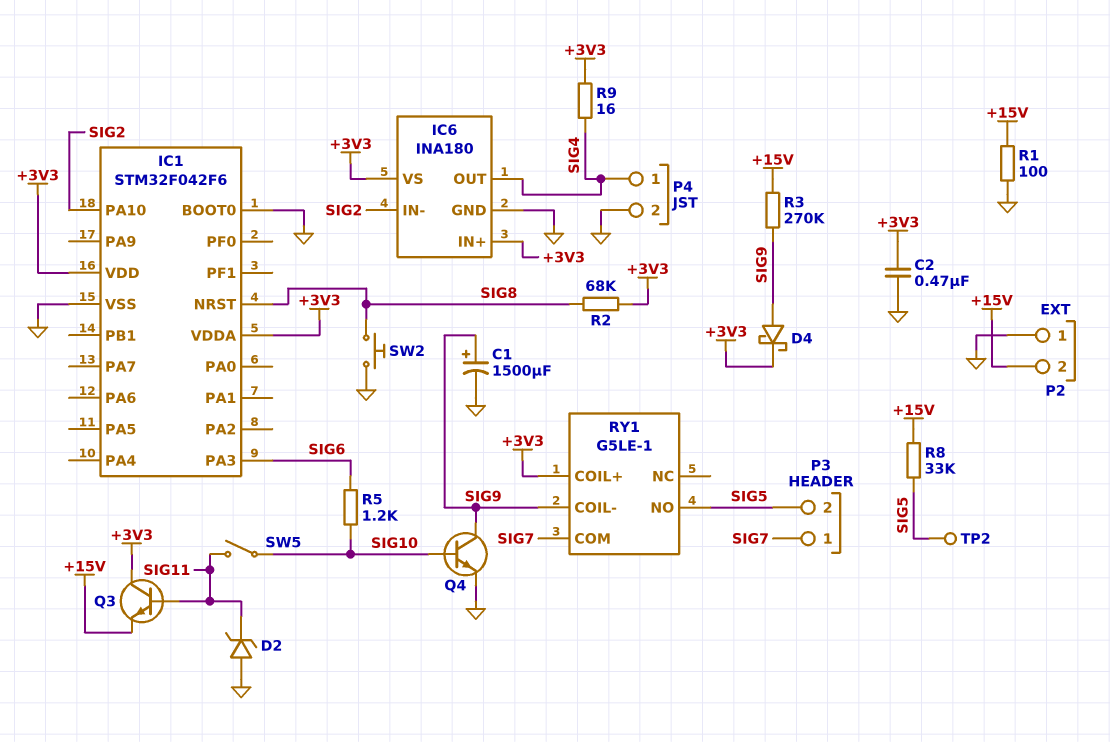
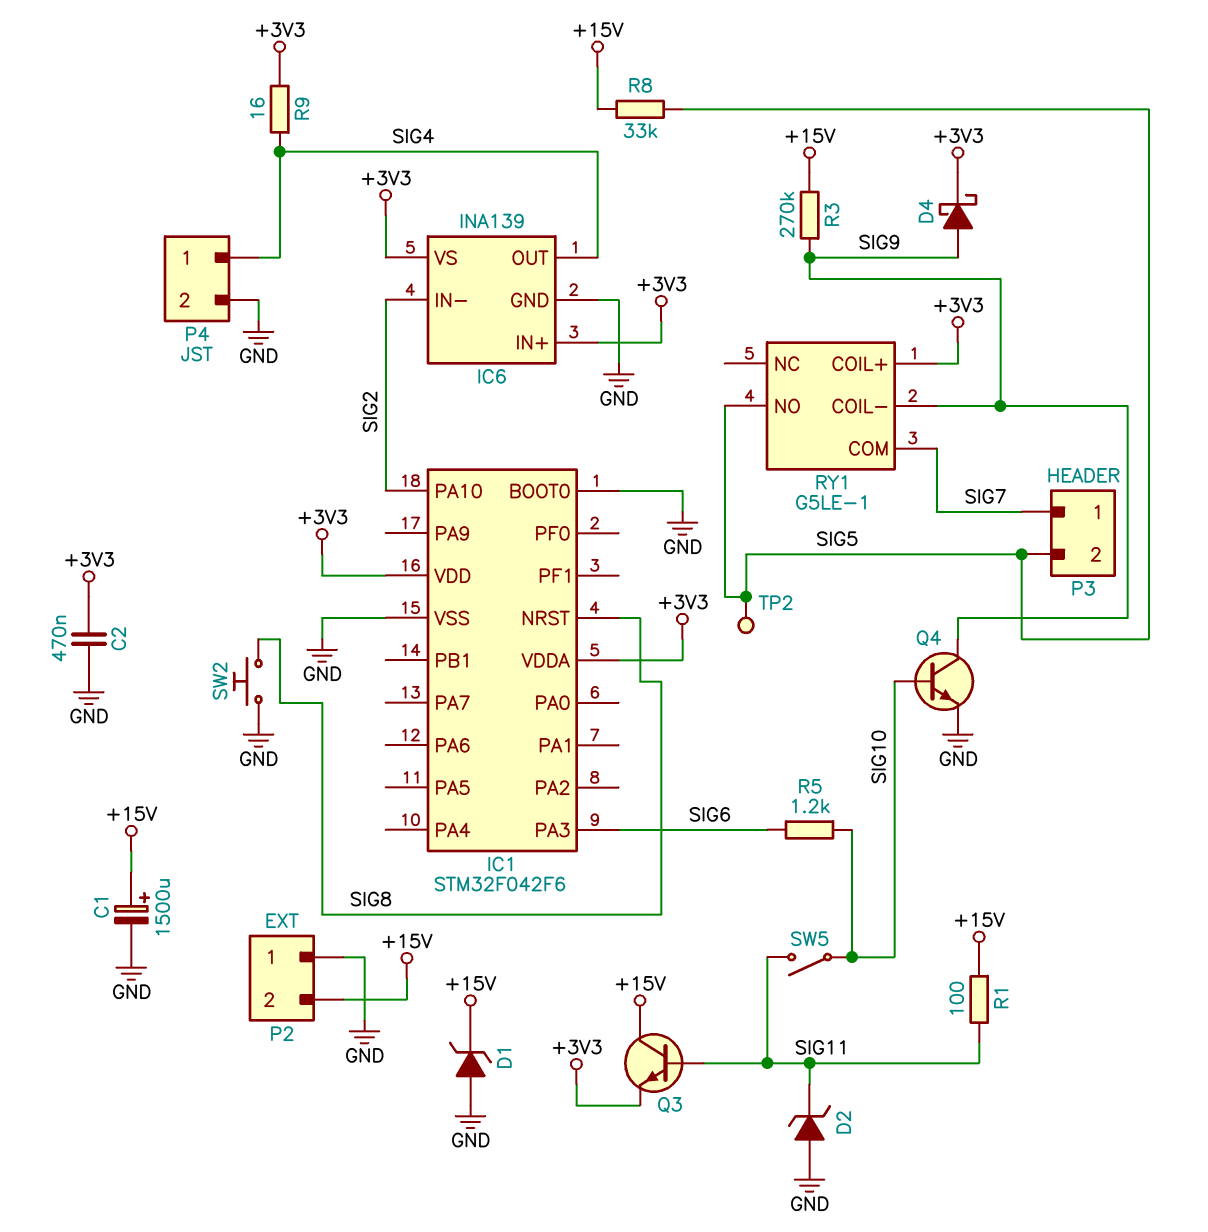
C1: 1500uF (plus SIG9, minus GND) -> 1500uF (plus +15V, minus GND)
D1: none -> zener (A GND, K +15V)
IC6: INA180 -> INA139
Q3: NPN (B SIG11, C +3V3, E +15V) -> NPN (B SIG11, C +15V, E +3V3)
R1: 100 (+15V, GND) -> 100 (+15V, SIG11)
R2: 68k (+3V3, SIG8) -> none

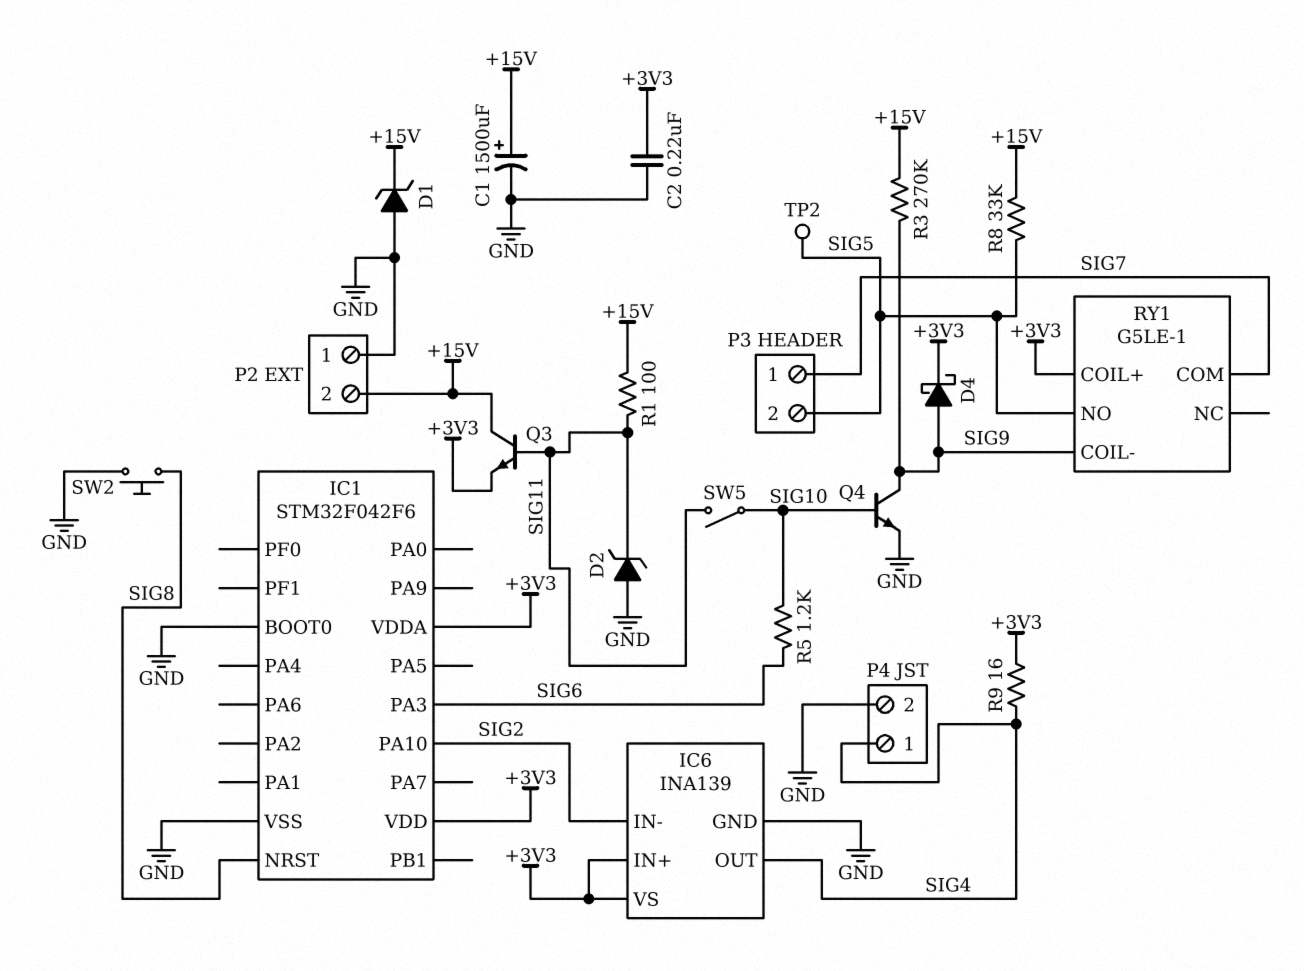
C2: 470nF (+3V3, GND) -> 220nF (+3V3, GND)

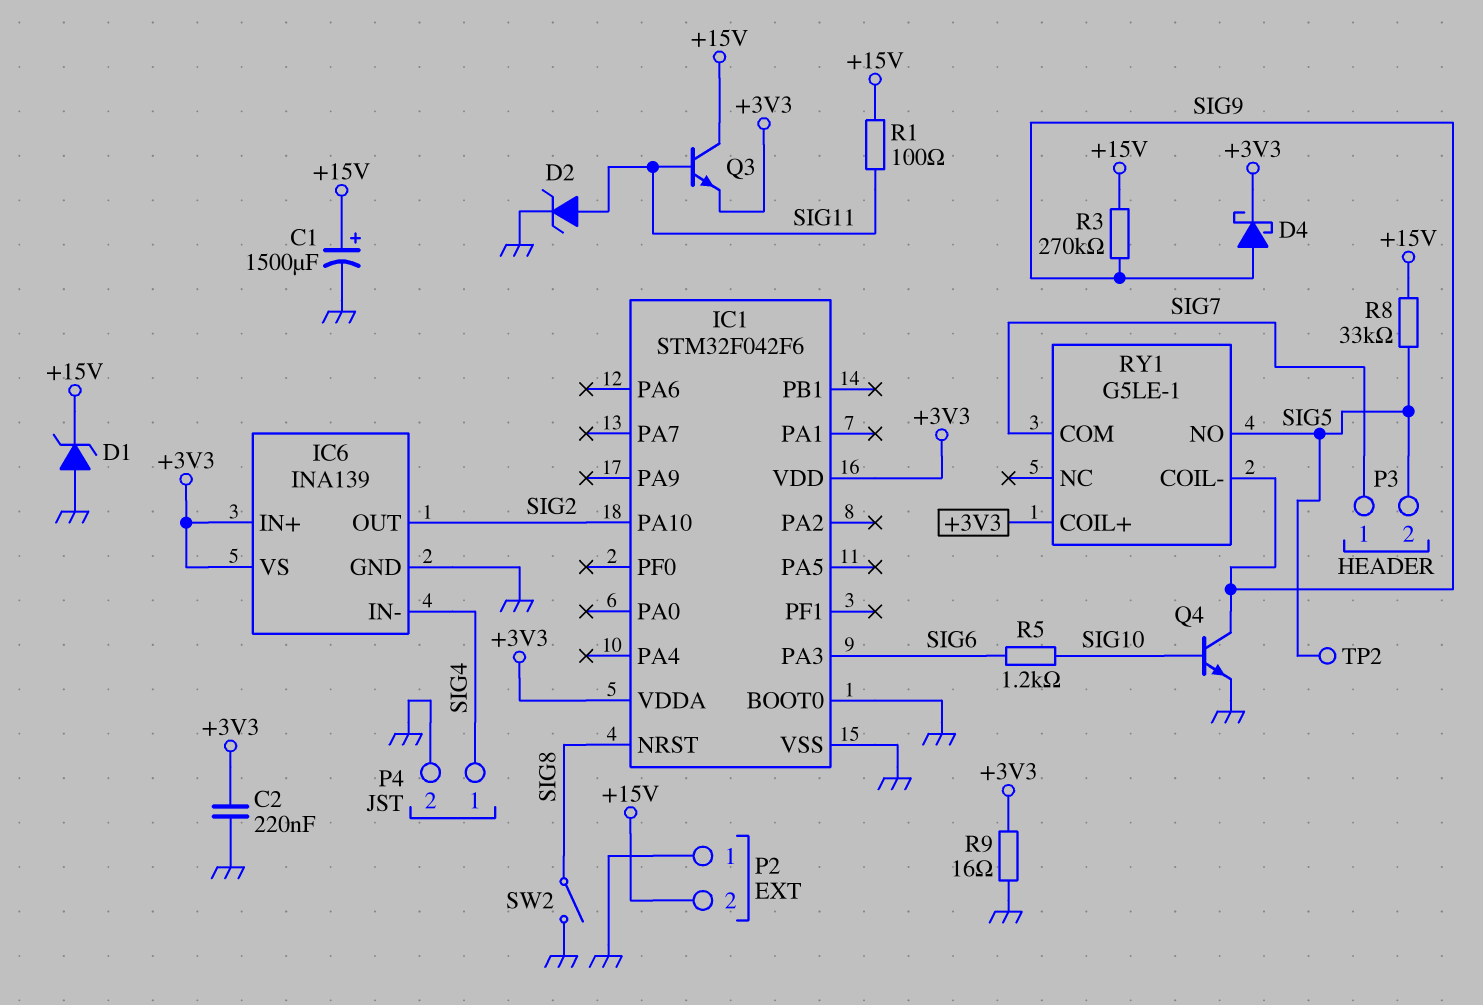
D2: zener (A GND, K SIG11) -> zener (A SIG11, K GND)
IC6 pin IN-: SIG2 -> SIG4
IC6 pin OUT: SIG4 -> SIG2
R9: 16 (+3V3, SIG4) -> 16 (+3V3, GND)
SW2: button (GND, SIG8) -> switch (GND, SIG8)
SW5: switch (SIG10, SIG11) -> none

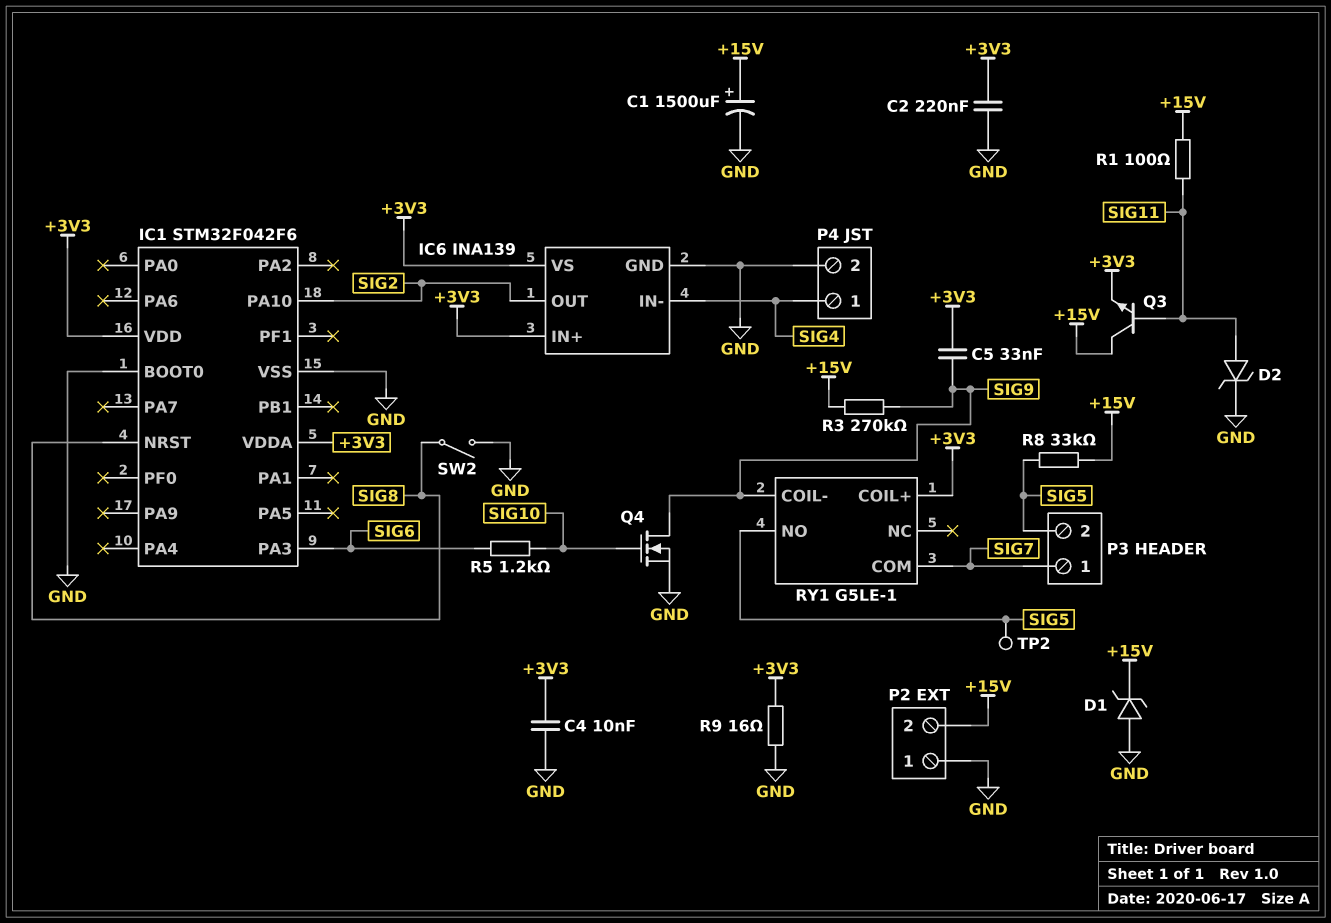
C4: none -> 10nF (+3V3, GND)
C5: none -> 33nF (+3V3, SIG9)
D4: schottky (A SIG9, K +3V3) -> none
Q4: NPN (B SIG10, C SIG9, E GND) -> NMOS (G SIG10, D SIG9, S GND)

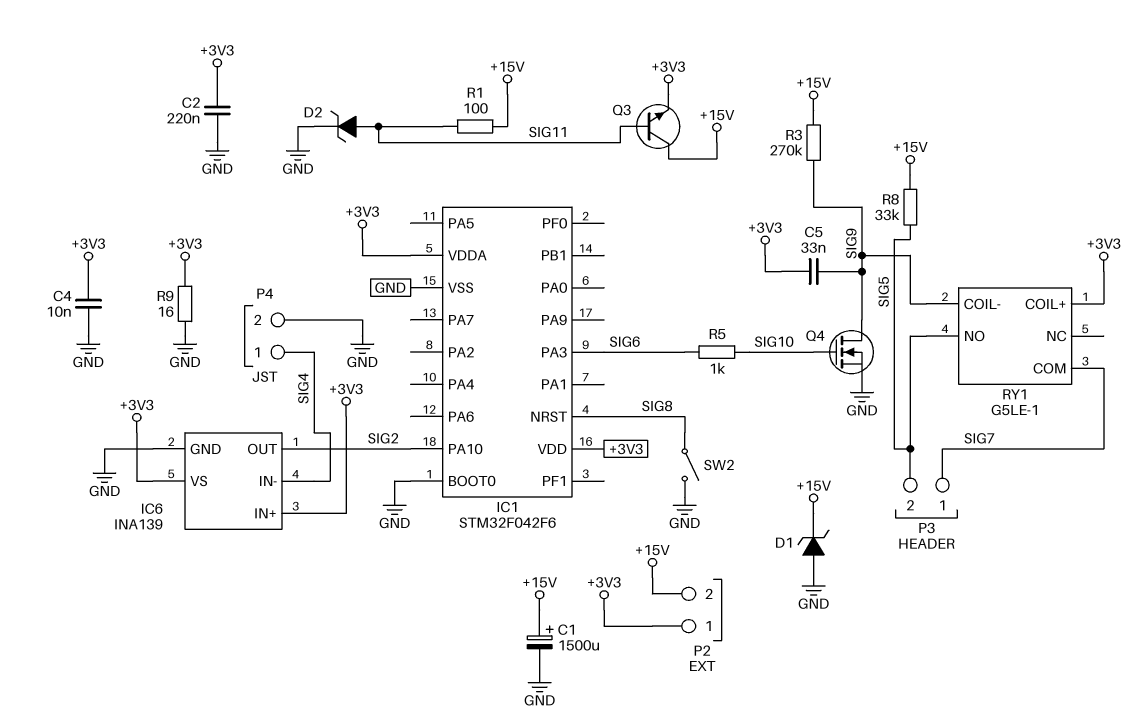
P2 pin 1: GND -> +3V3
R5: 1.2k (SIG6, SIG10) -> 1k (SIG6, SIG10)
TP2: test point (SIG5) -> none

